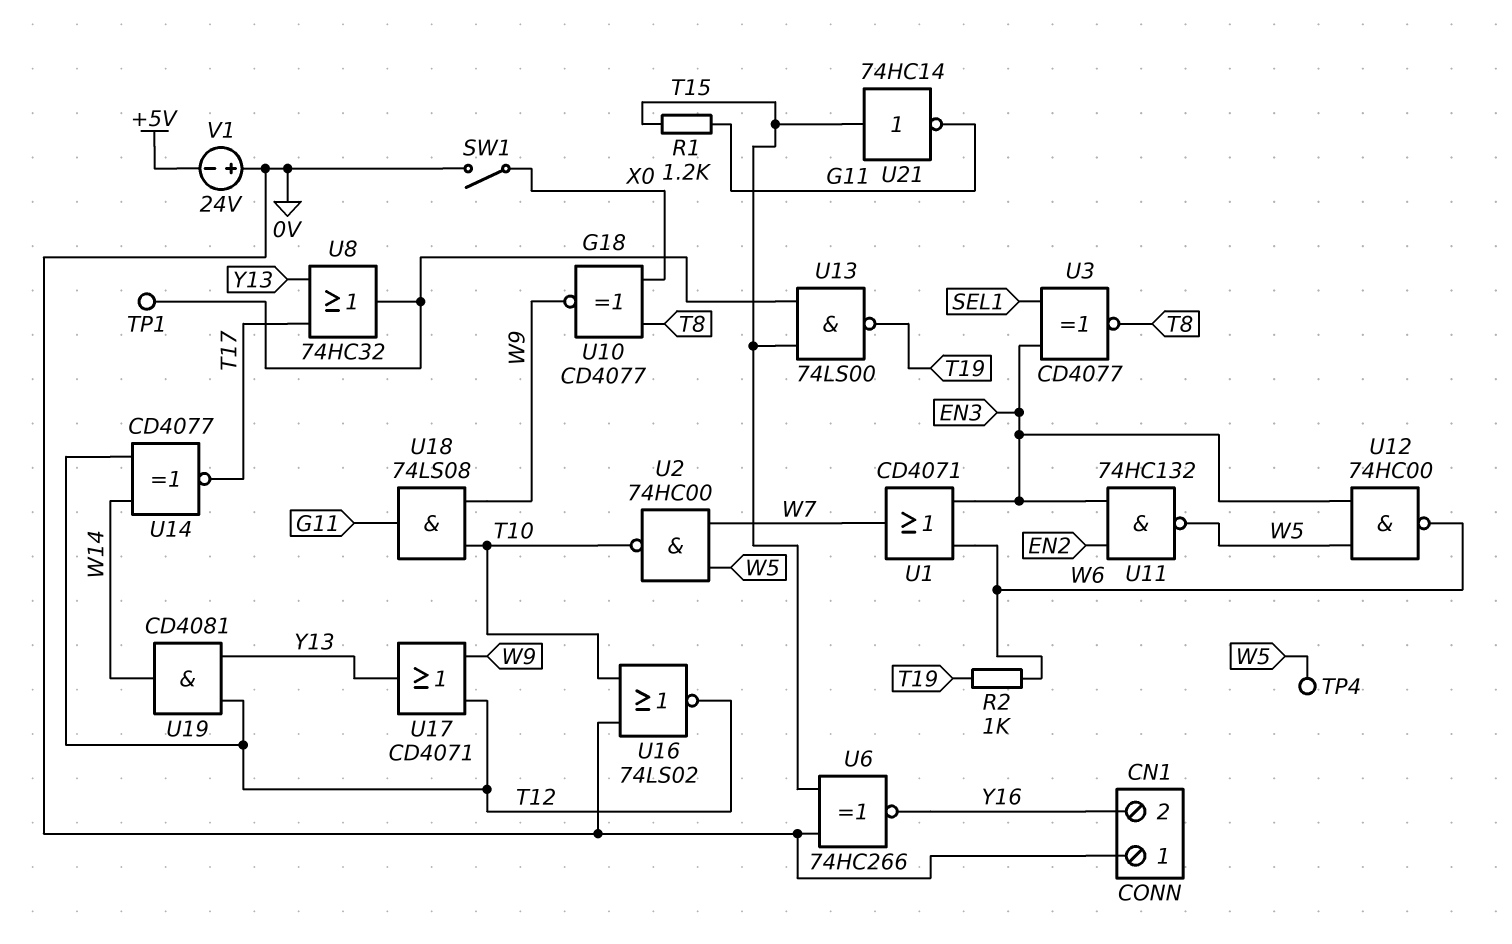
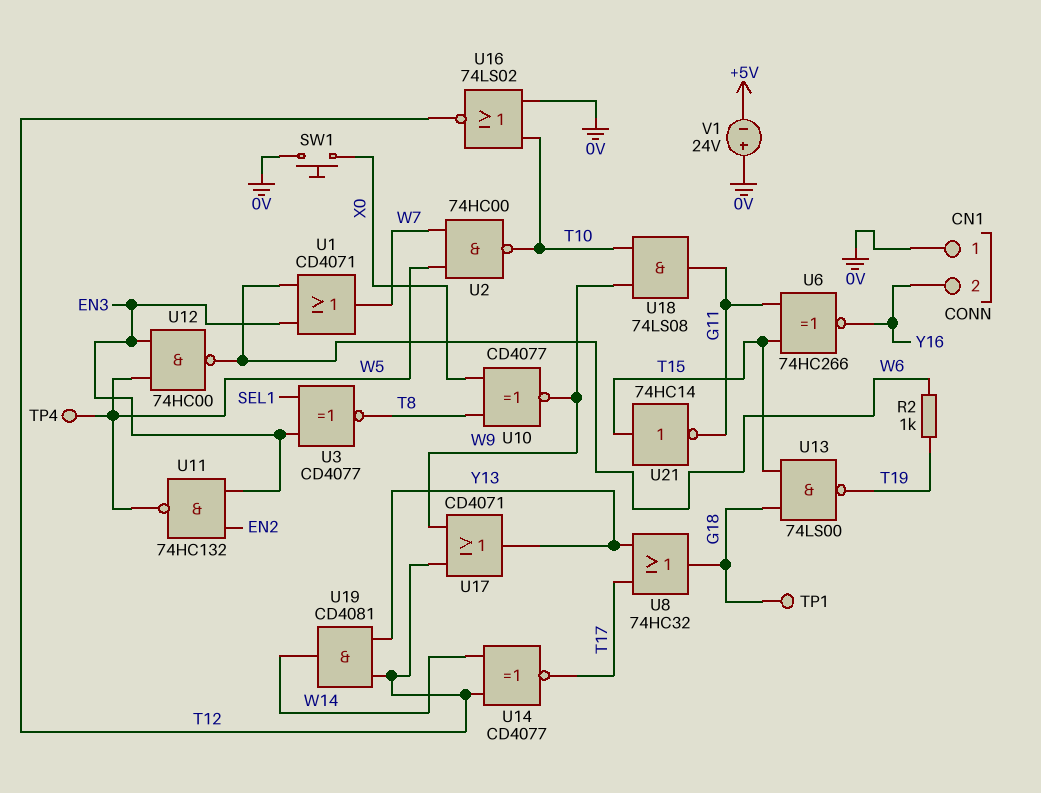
R1: 1.2k (G11, T15) -> none
SW1: switch (0V, X0) -> button (0V, X0)
U6: XNOR 74HC266 (in 0V, in T15, out Y16) -> XNOR 74HC266 (in G11, in T15, out Y16)

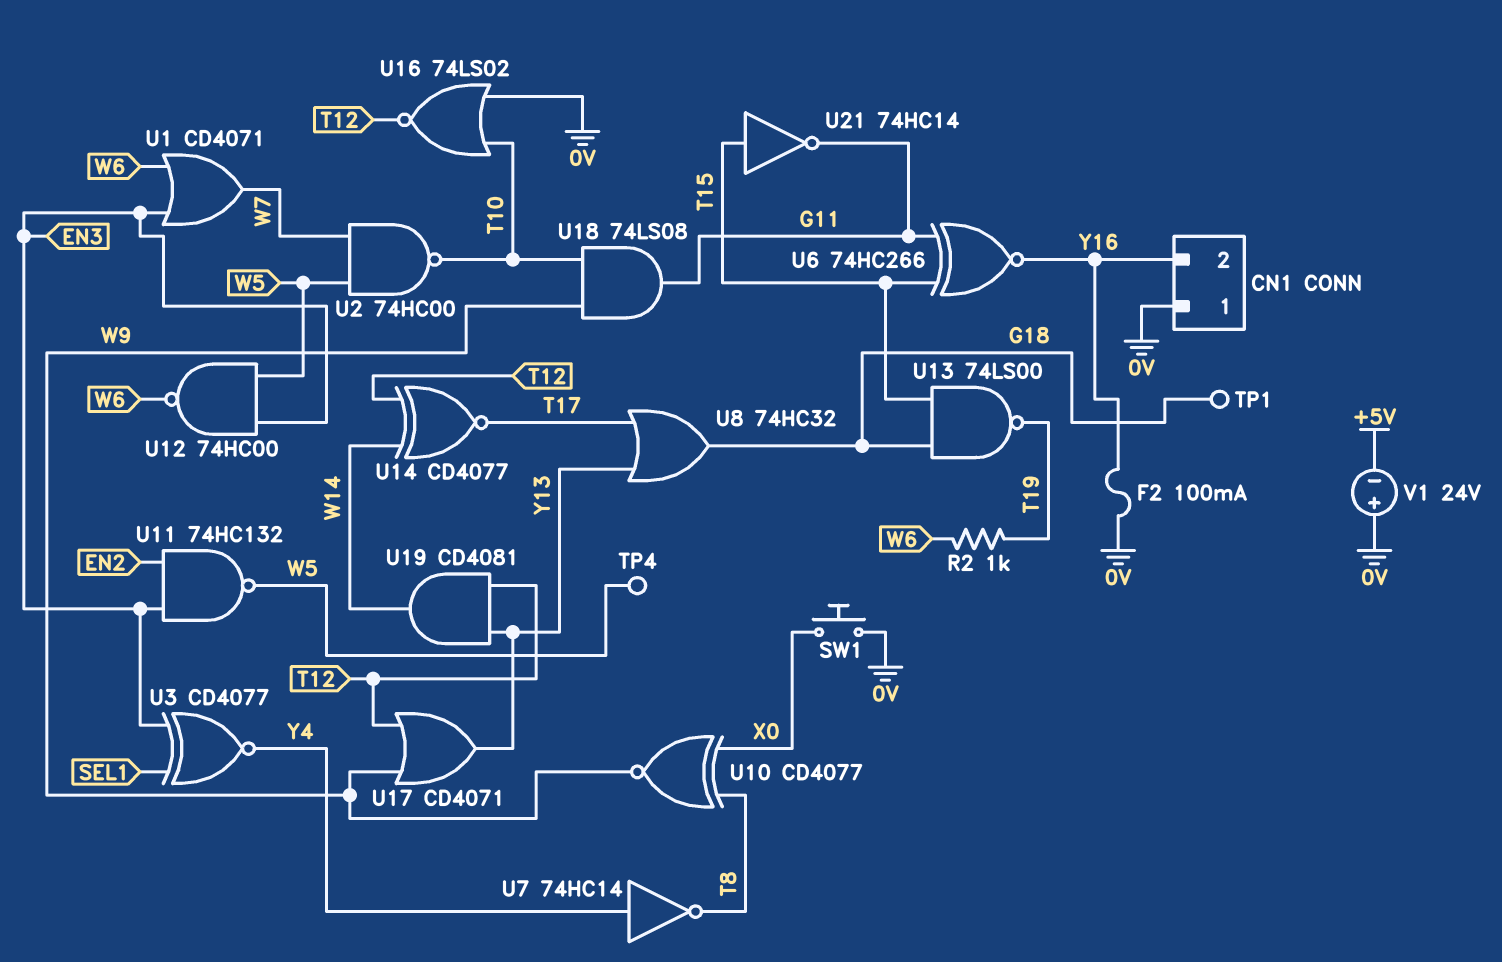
F2: none -> 100mA (0V, Y16)
U3: XNOR CD4077 (in EN3, in SEL1, out T8) -> XNOR CD4077 (in EN3, in SEL1, out Y4)
U7: none -> NOT 74HC14 (in Y4, out T8)

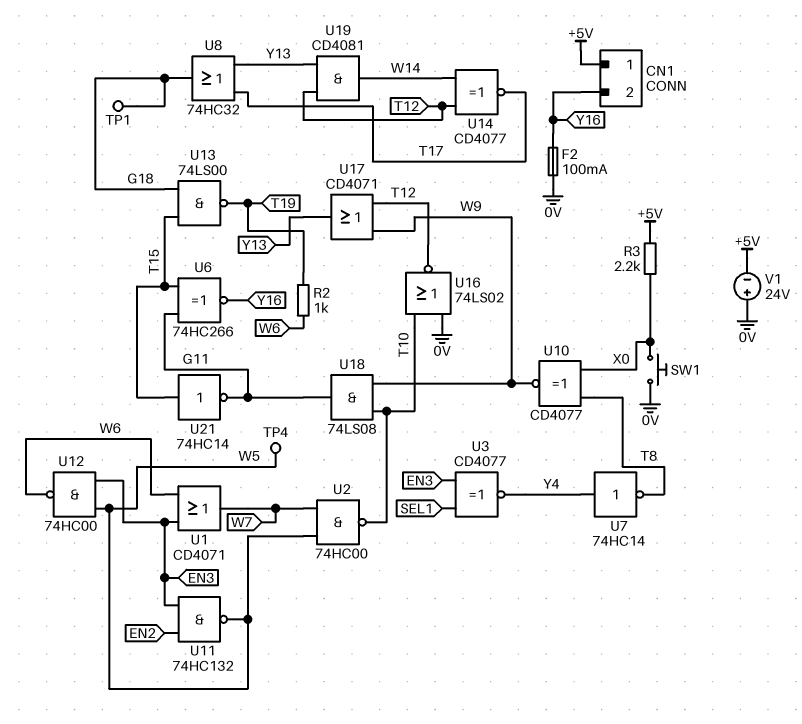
CN1 pin 1: 0V -> +5V
R3: none -> 2.2k (+5V, X0)

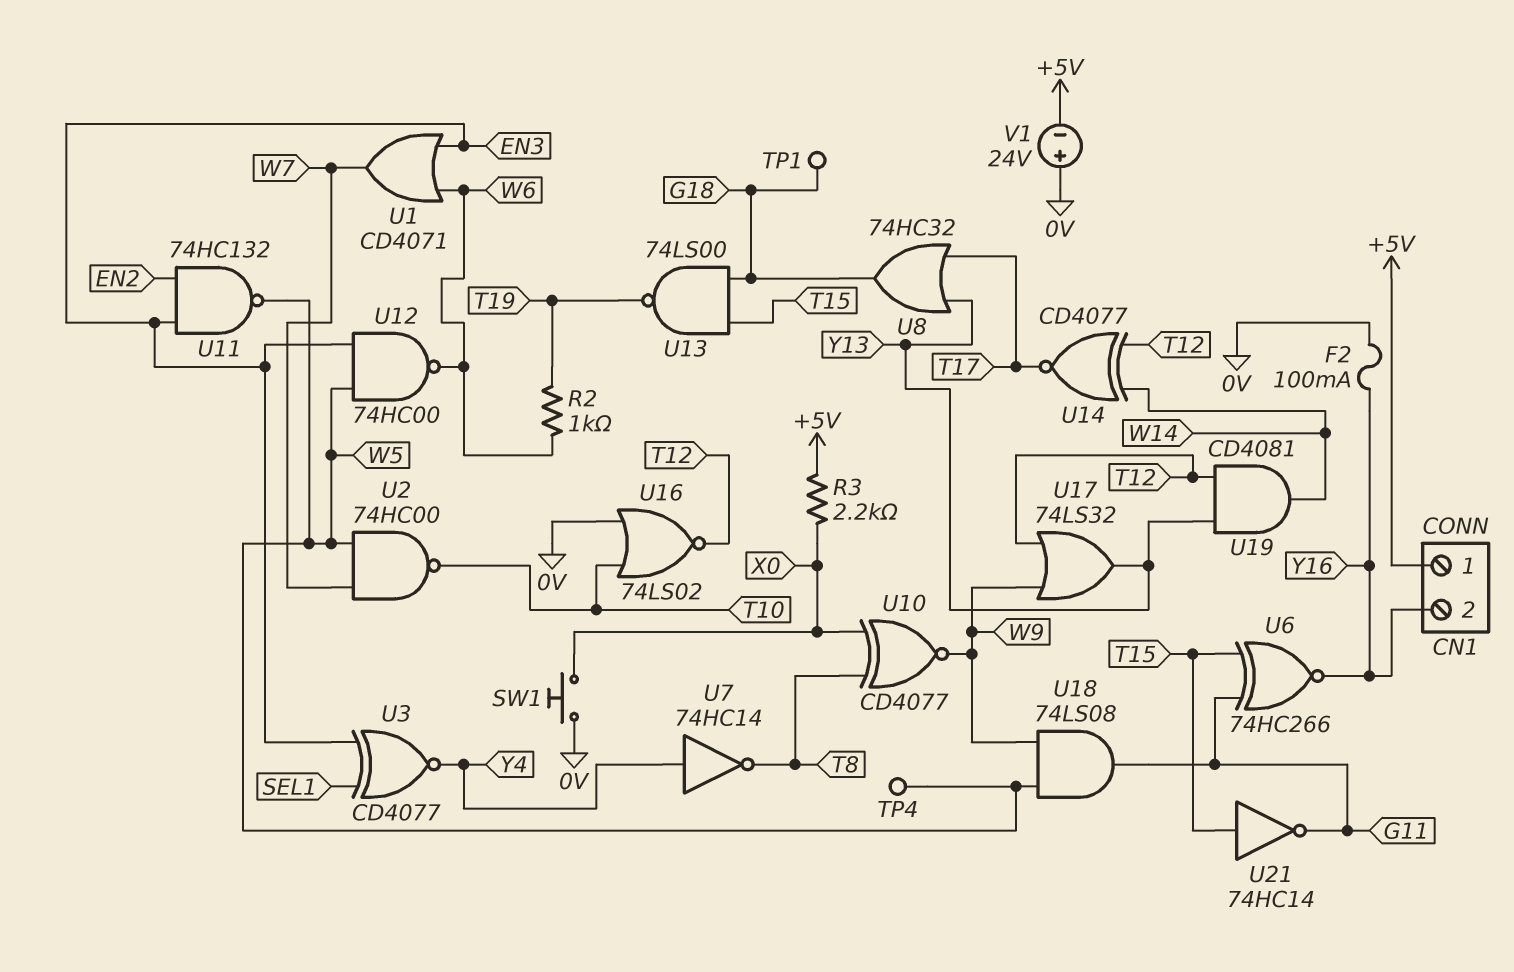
U17: OR CD4071 (in T12, in W9, out Y13) -> OR 74LS32 (in T12, in W9, out Y13)
U18: AND 74LS08 (in T10, in W9, out G11) -> AND 74LS08 (in W5, in W9, out G11)

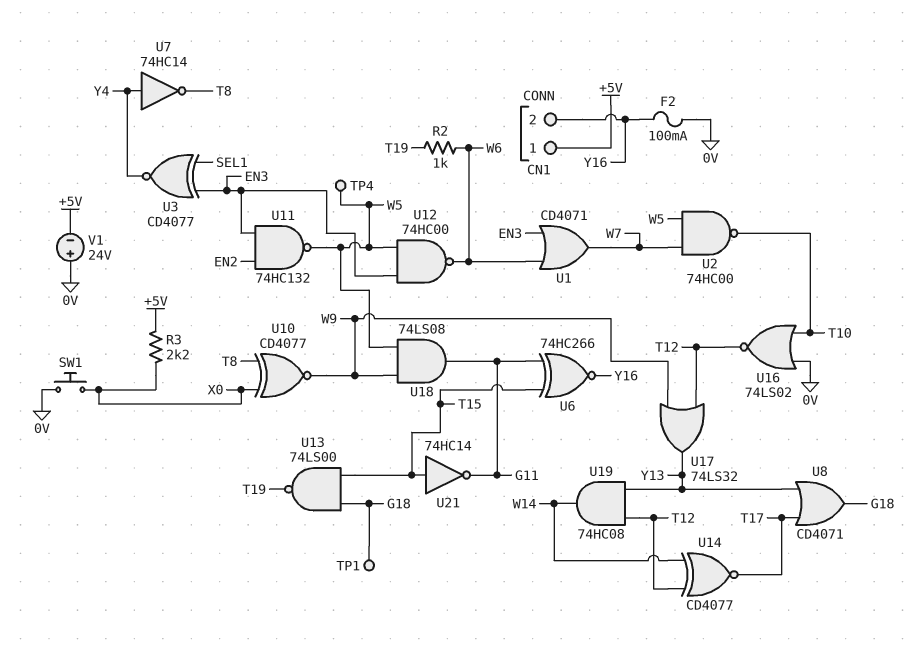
U8: OR 74HC32 (in T17, in Y13, out G18) -> OR CD4071 (in T17, in Y13, out G18)
U19: AND CD4081 (in T12, in Y13, out W14) -> AND 74HC08 (in T12, in Y13, out W14)

